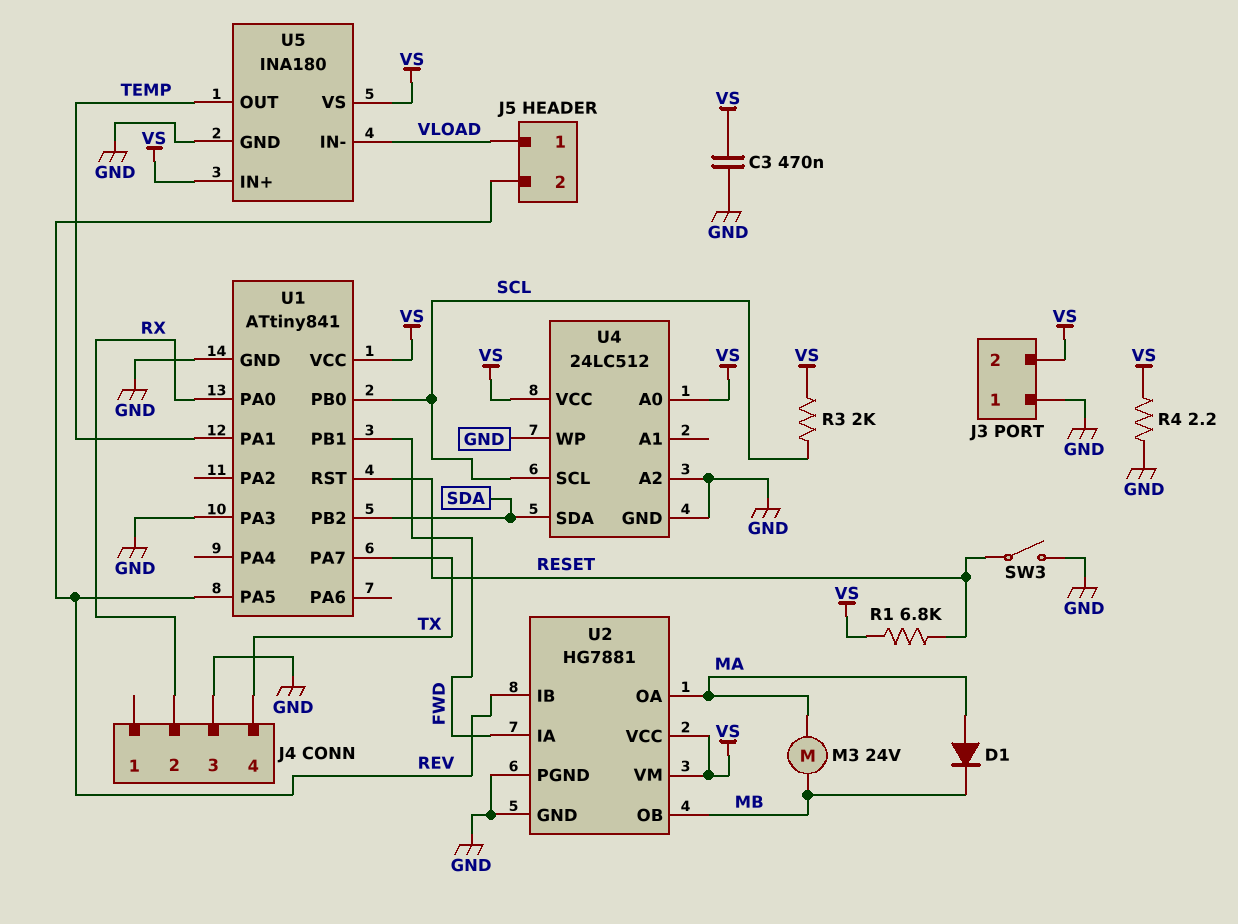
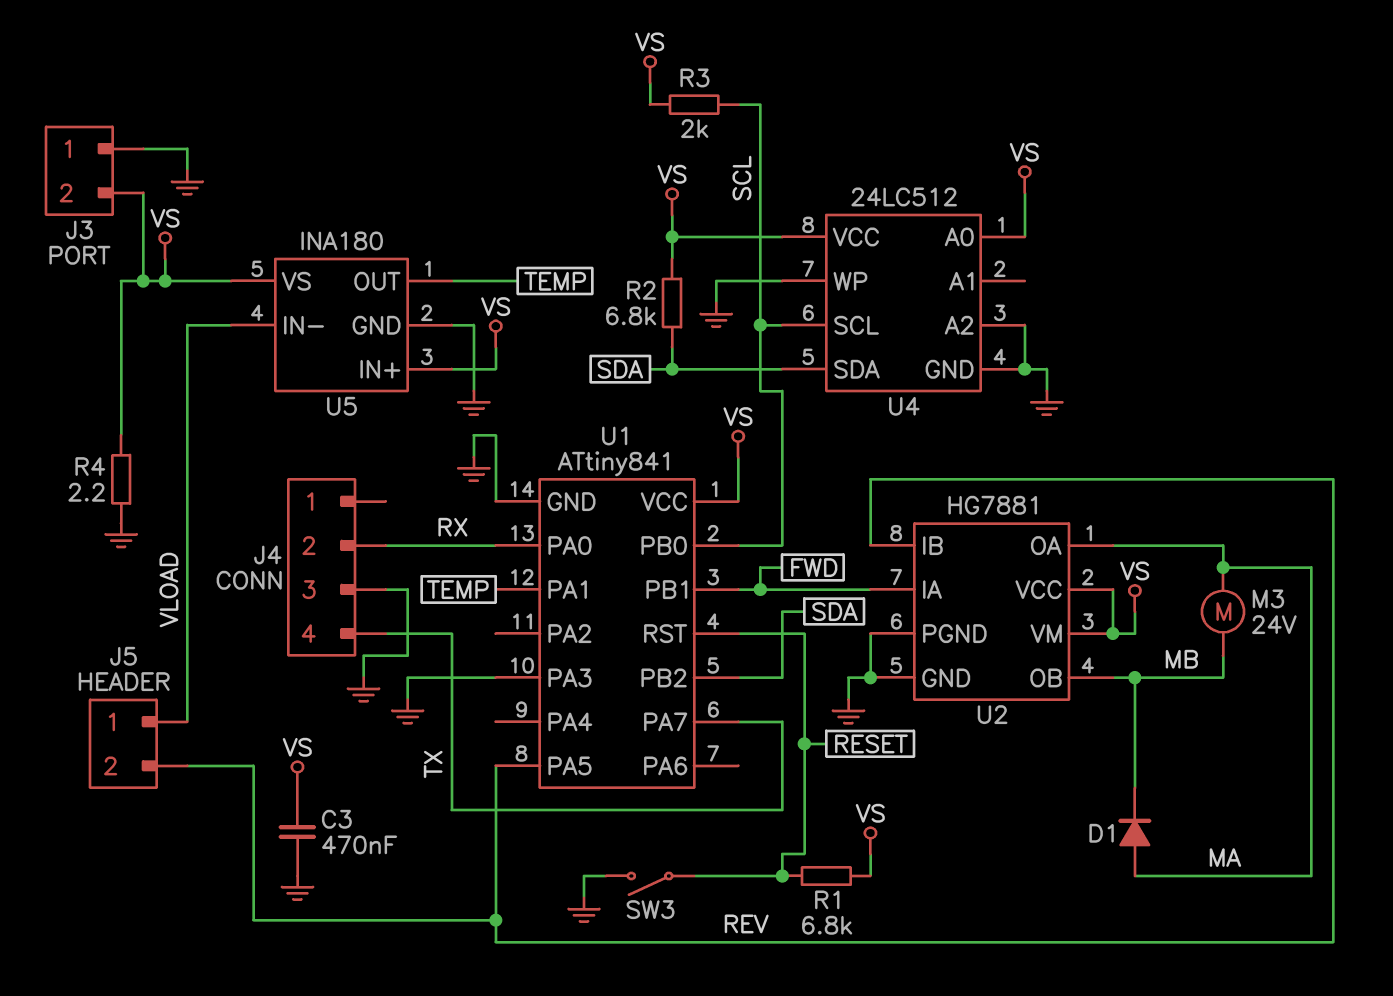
R2: none -> 6.8k (SDA, VS)

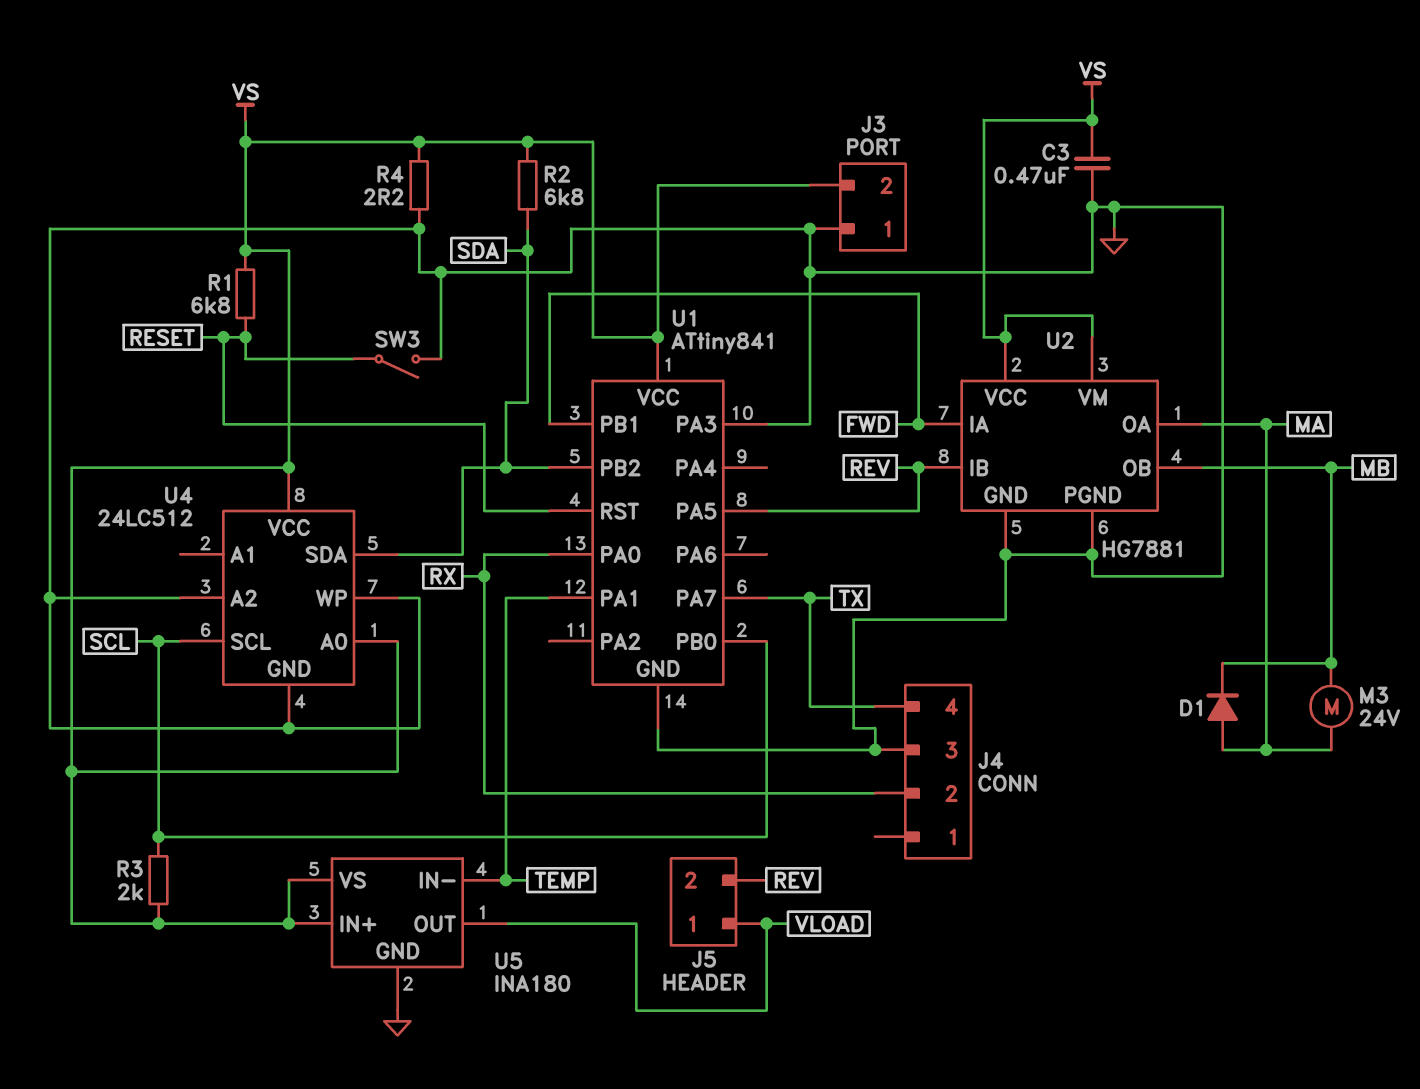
U5 pin IN-: VLOAD -> TEMP
U5 pin OUT: TEMP -> VLOAD

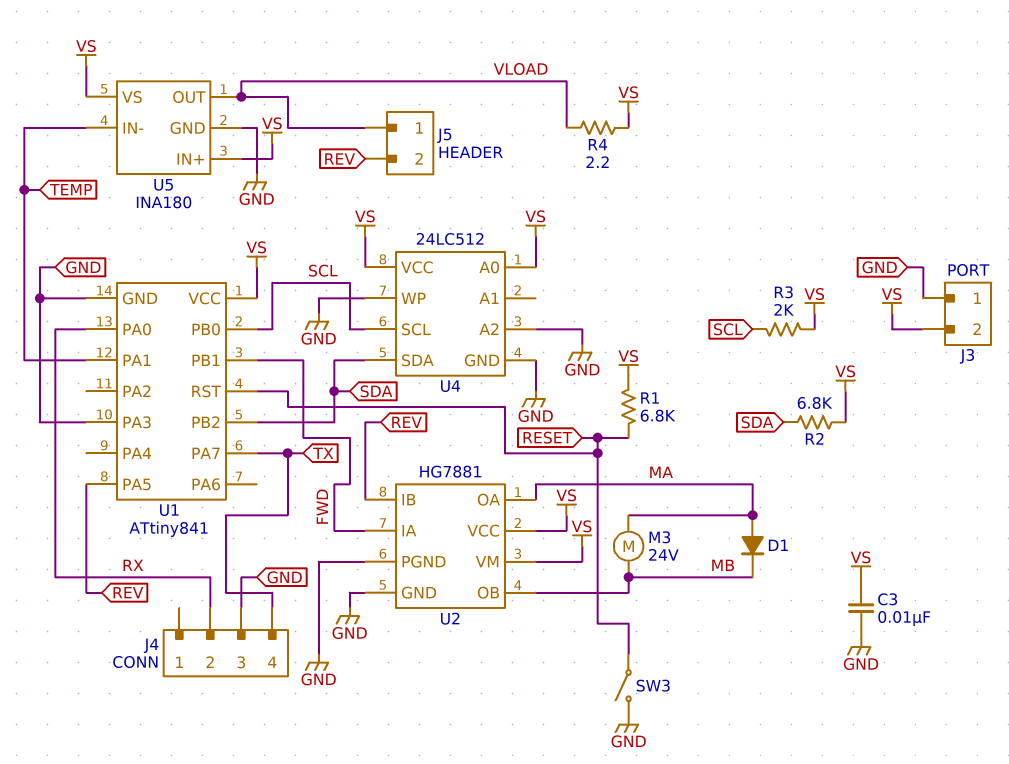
C3: 470nF (GND, VS) -> 10nF (GND, VS)
R4: 2.2 (GND, VS) -> 2.2 (VLOAD, VS)

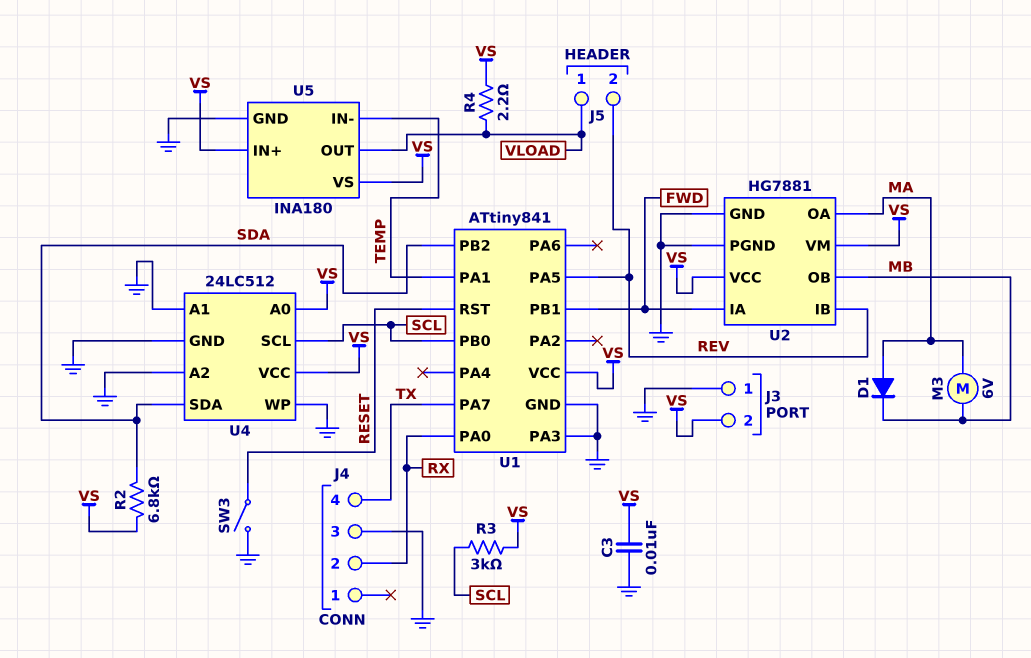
M3: motor 24V (MA, MB) -> motor 6V (MA, MB)
R1: 6.8k (RESET, VS) -> none
R3: 2k (SCL, VS) -> 3k (SCL, VS)
U4 pin A1: none -> GND

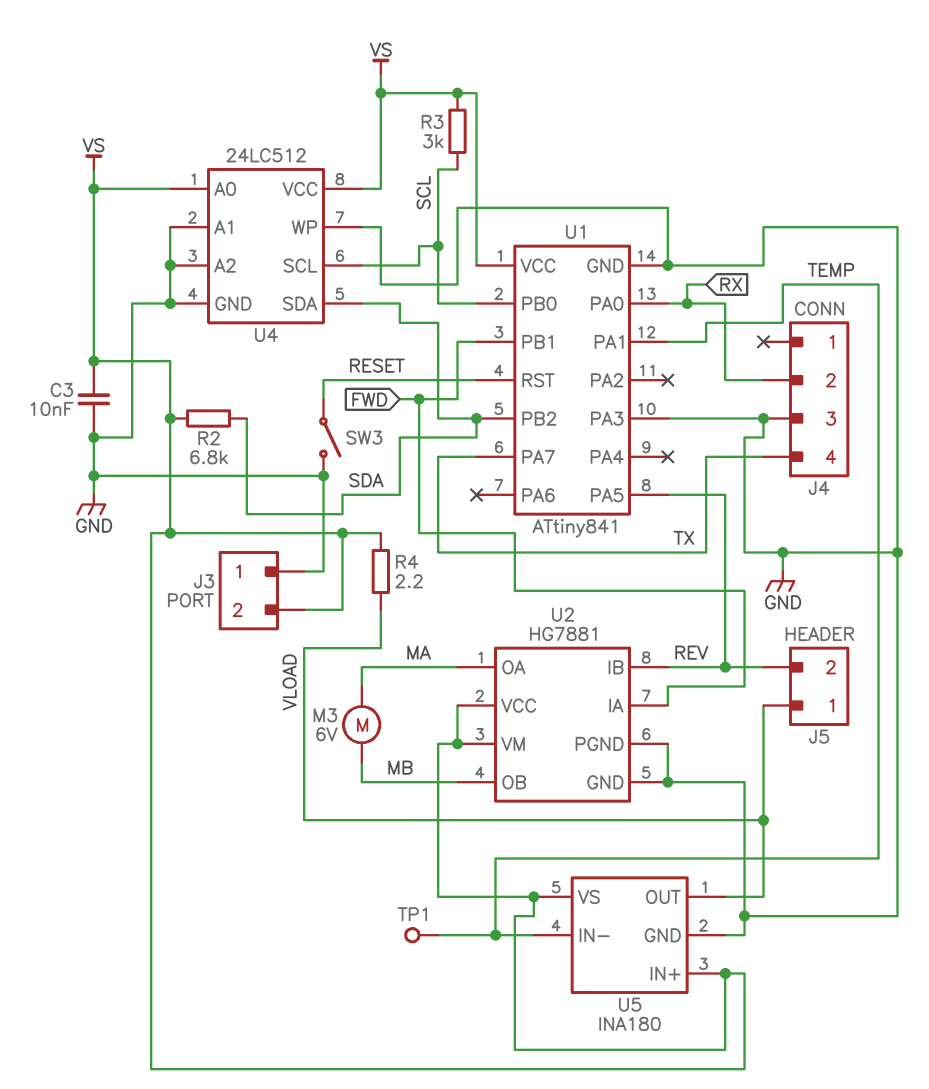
D1: diode (A MA, K MB) -> none
TP1: none -> test point (TEMP)

